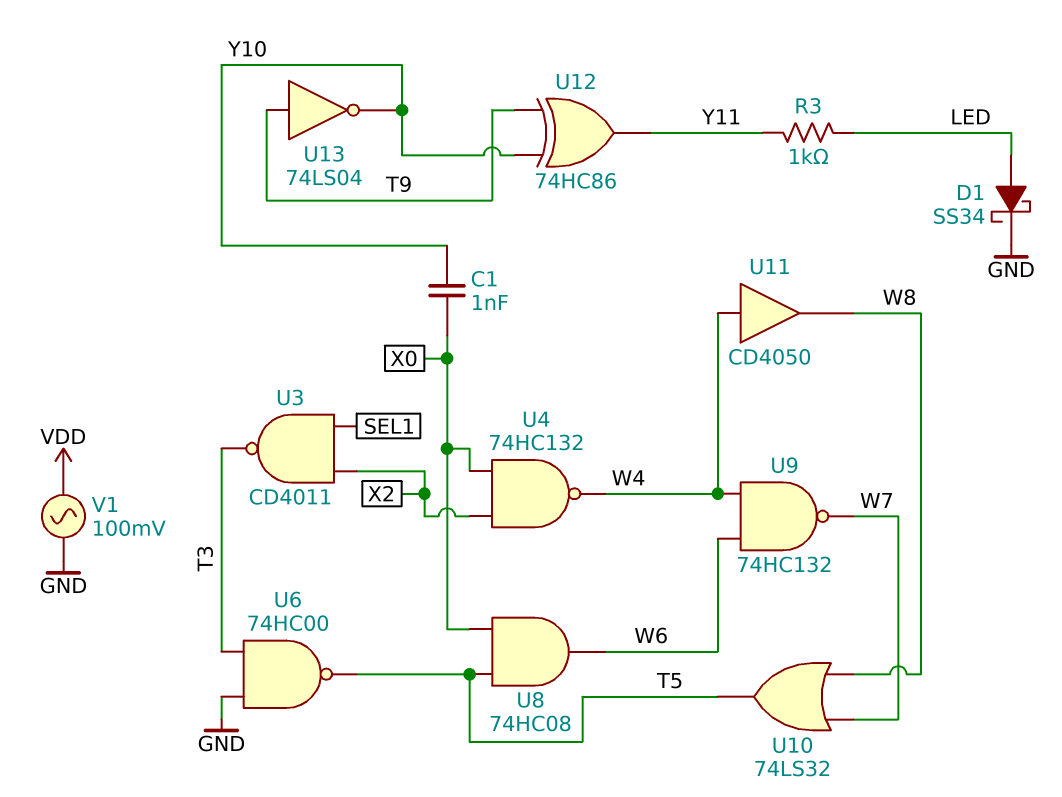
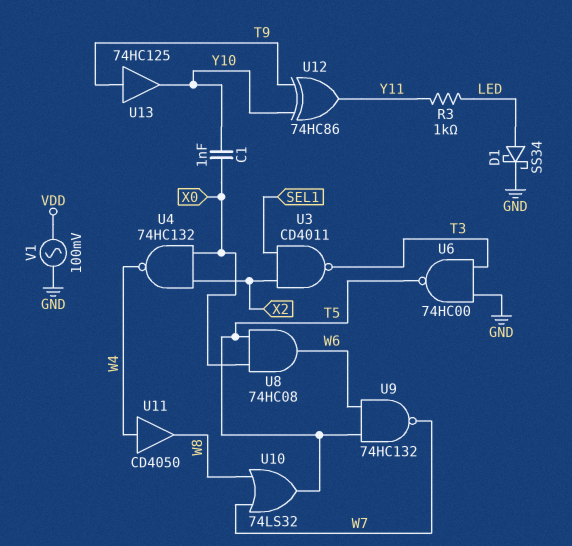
U9: NAND 74HC132 (in W4, in W6, out W7) -> NAND 74HC132 (in T5, in W6, out W7)
U13: NOT 74LS04 (in T9, out Y10) -> buffer 74HC125 (in T9, out Y10)

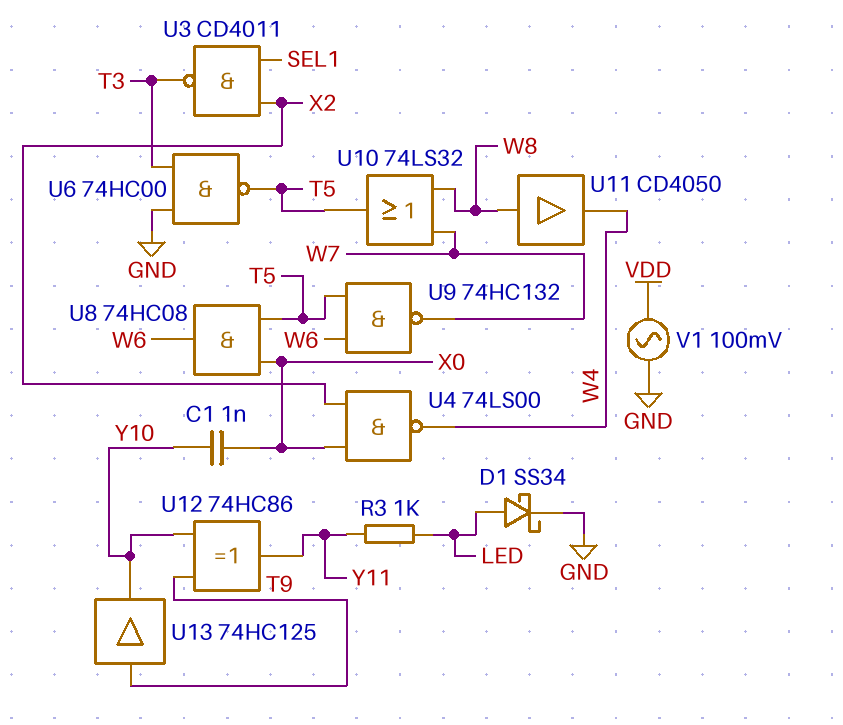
U4: NAND 74HC132 (in X0, in X2, out W4) -> NAND 74LS00 (in X0, in X2, out W4)
U11: buffer CD4050 (in W4, out W8) -> buffer CD4050 (in W8, out W4)

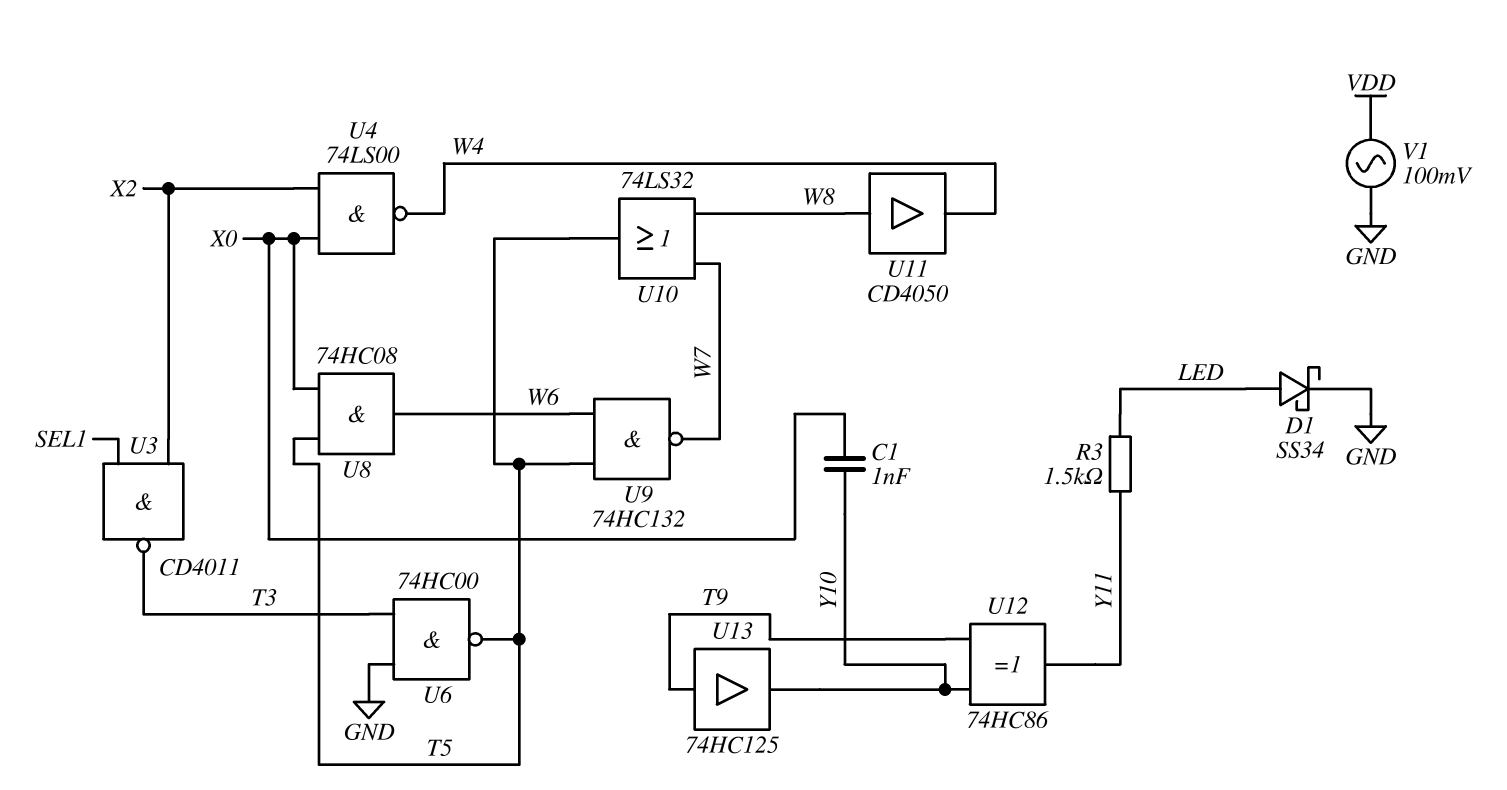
R3: 1k (LED, Y11) -> 1.5k (LED, Y11)

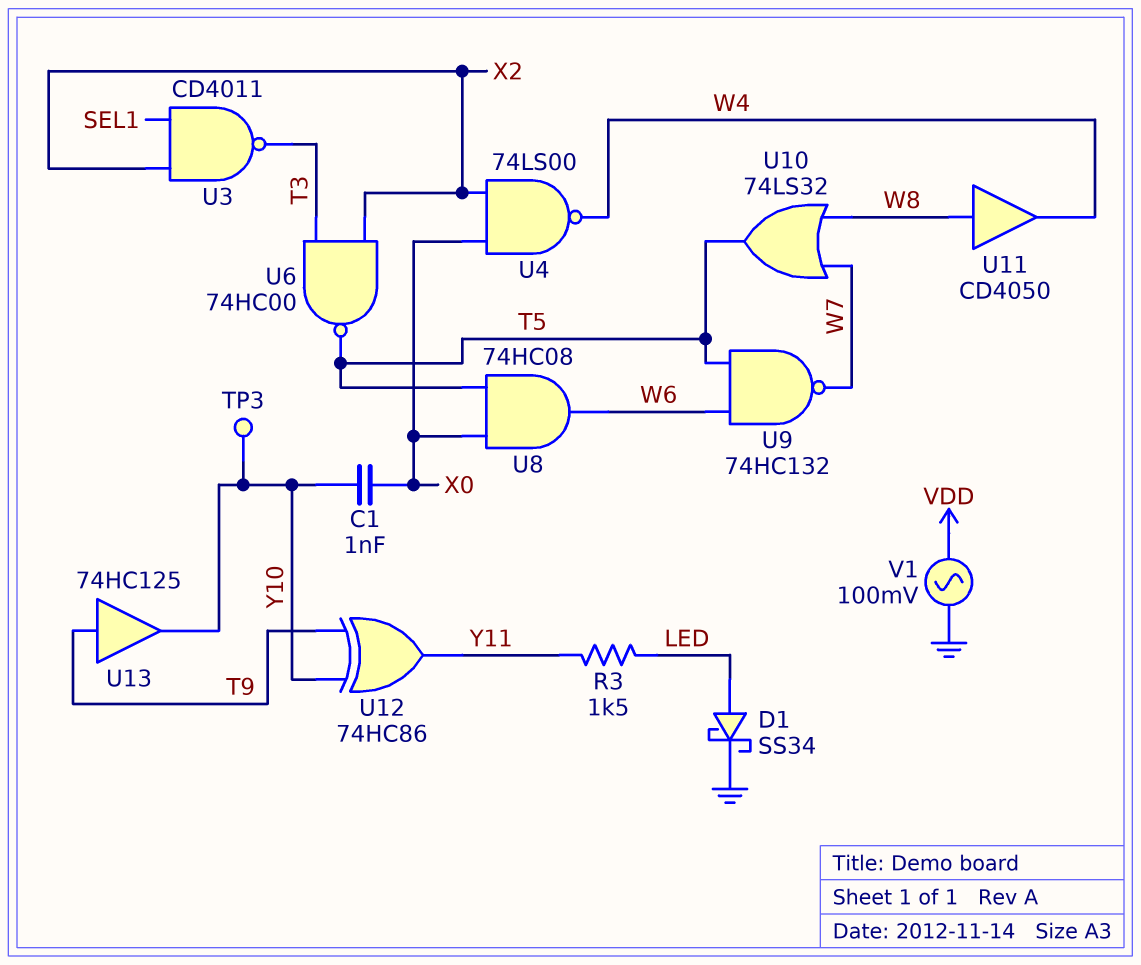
TP3: none -> test point (Y10)
U6: NAND 74HC00 (in GND, in T3, out T5) -> NAND 74HC00 (in T3, in X2, out T5)

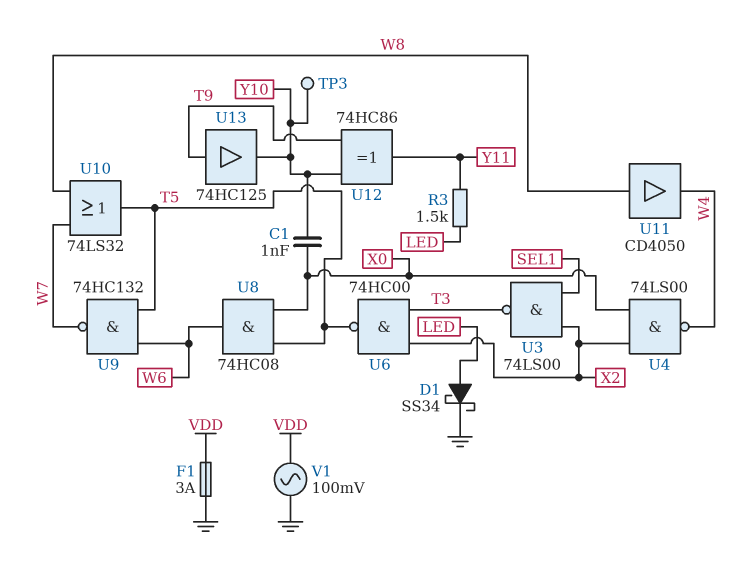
F1: none -> 3A (GND, VDD)
U3: NAND CD4011 (in SEL1, in X2, out T3) -> NAND 74LS00 (in SEL1, in X2, out T3)

